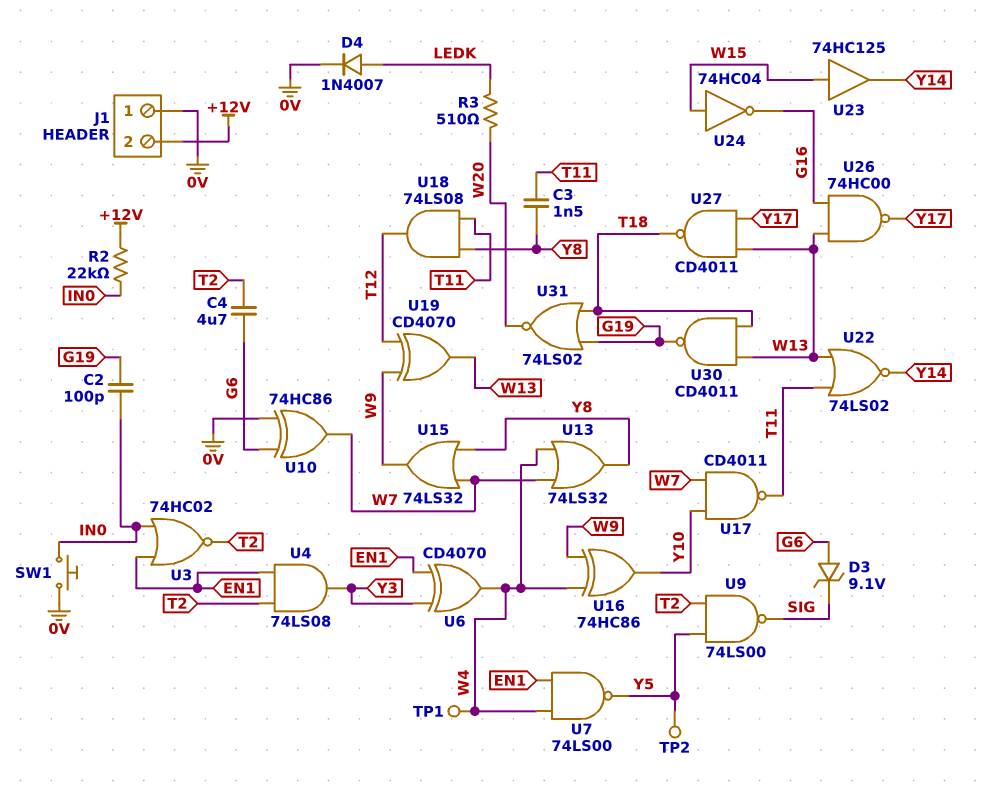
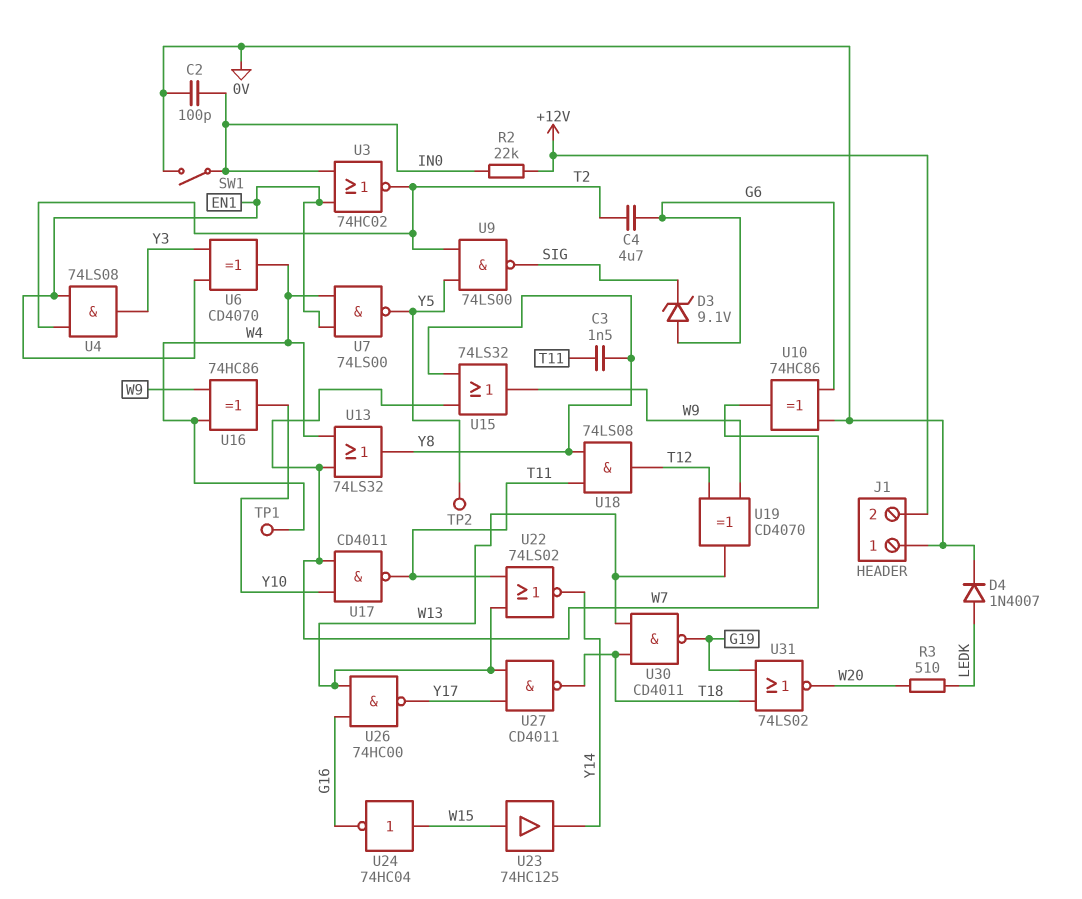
C2: 100pF (G19, IN0) -> 100pF (0V, IN0)
SW1: button (0V, IN0) -> switch (0V, IN0)

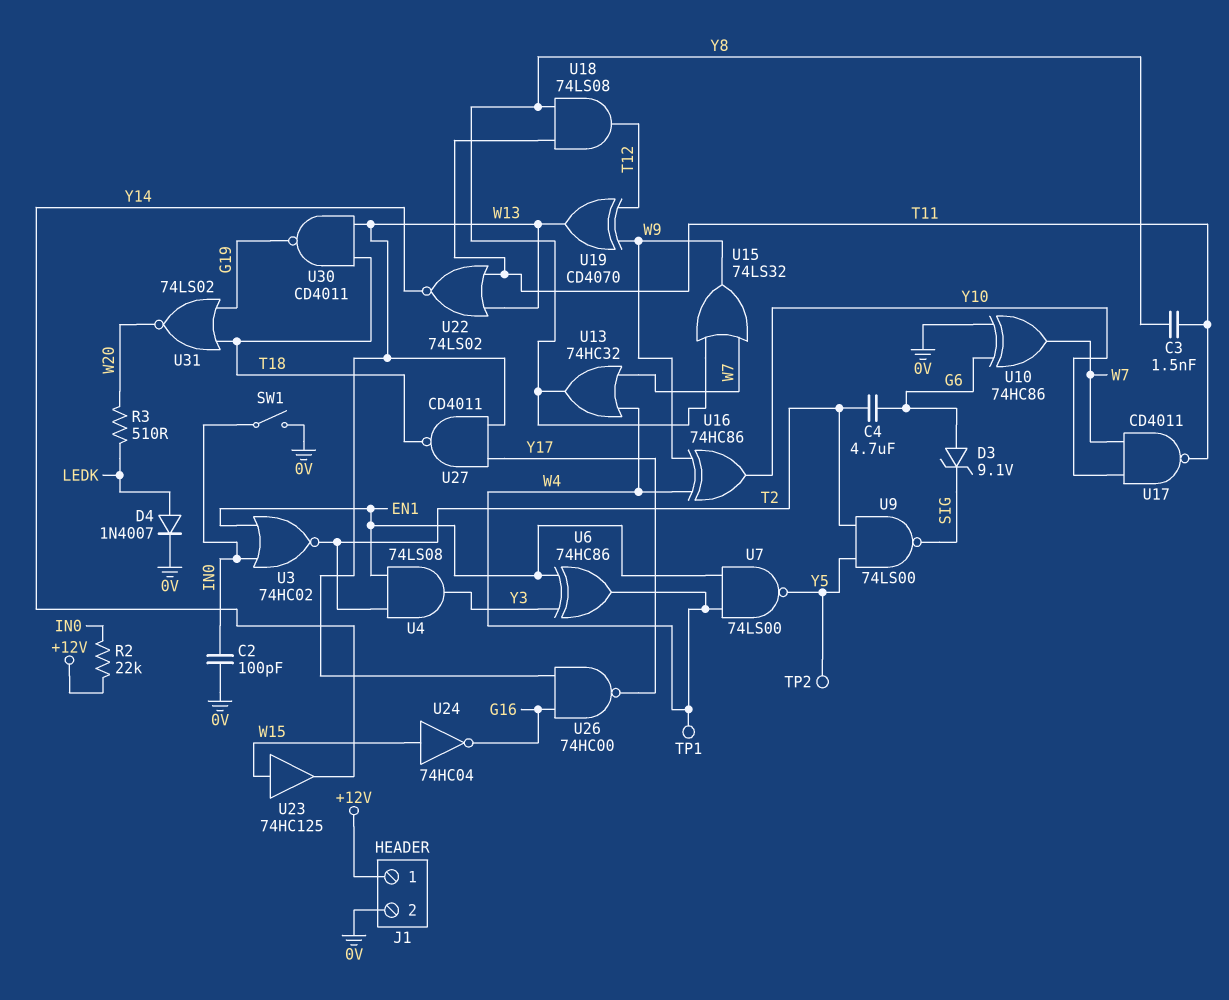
J1 pin 1: 0V -> +12V
J1 pin 2: +12V -> 0V
U6: XOR CD4070 (in EN1, in Y3, out W4) -> XOR 74HC86 (in EN1, in Y3, out W4)
U13: OR 74LS32 (in W4, in W7, out Y8) -> OR 74HC32 (in W4, in W7, out Y8)

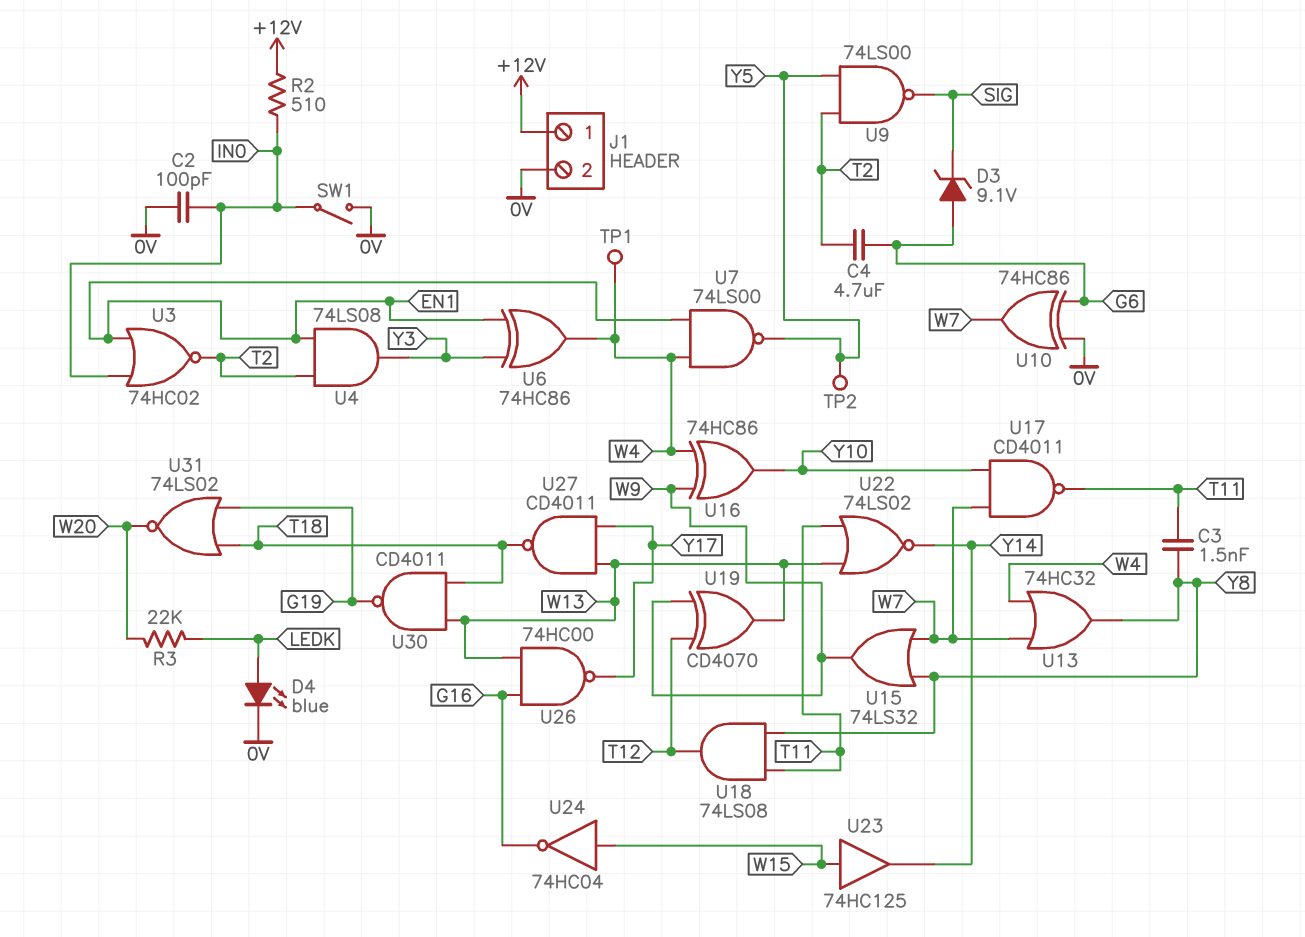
D4: diode 1N4007 (A LEDK, K 0V) -> LED blue (A LEDK, K 0V)
R2: 22k (+12V, IN0) -> 510 (+12V, IN0)
R3: 510 (LEDK, W20) -> 22k (LEDK, W20)

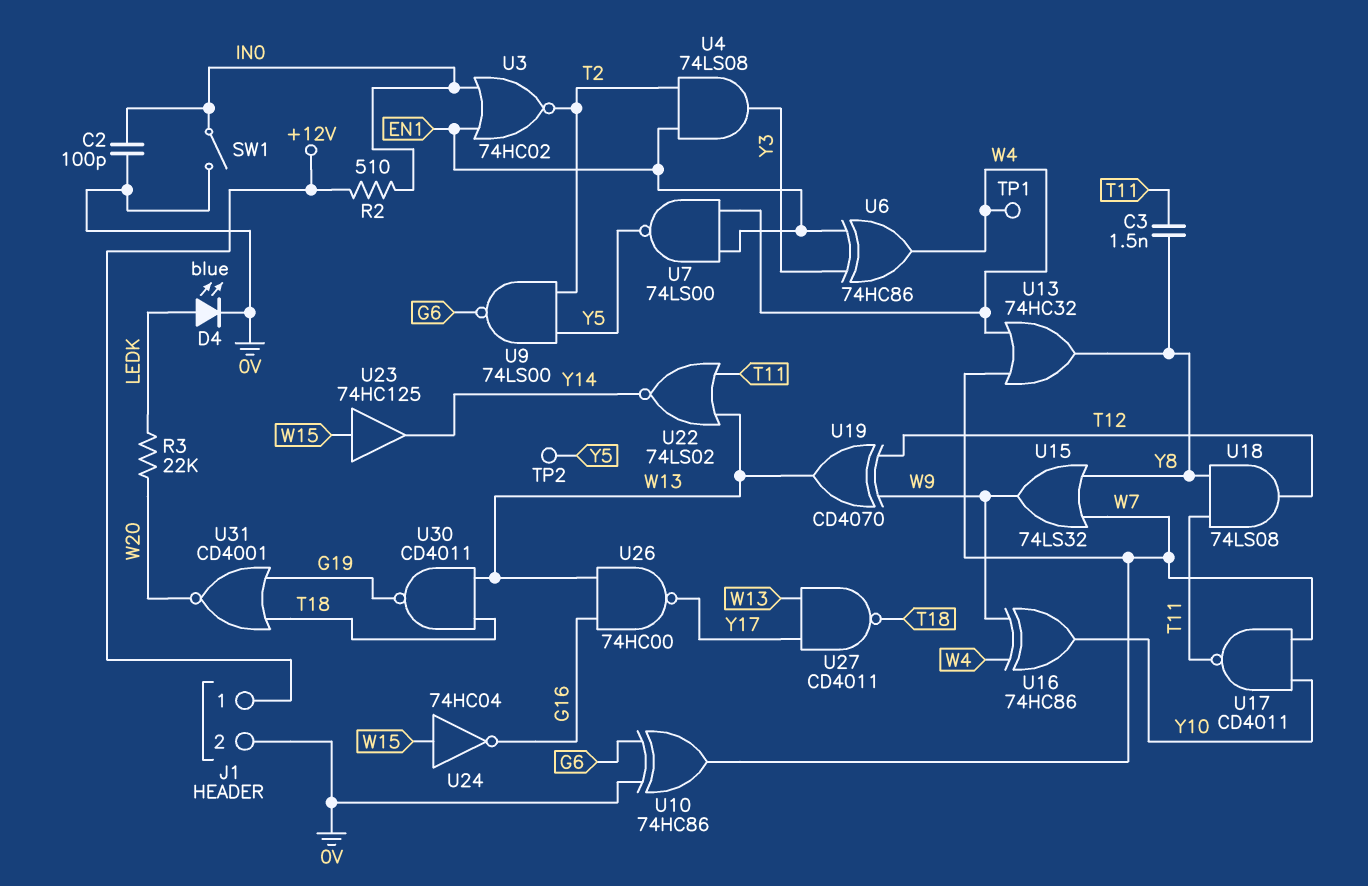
C4: 4.7uF (G6, T2) -> none
D3: zener 9.1V (A G6, K SIG) -> none
U9: NAND 74LS00 (in T2, in Y5, out SIG) -> NAND 74LS00 (in T2, in Y5, out G6)
U31: NOR 74LS02 (in G19, in T18, out W20) -> NOR CD4001 (in G19, in T18, out W20)

